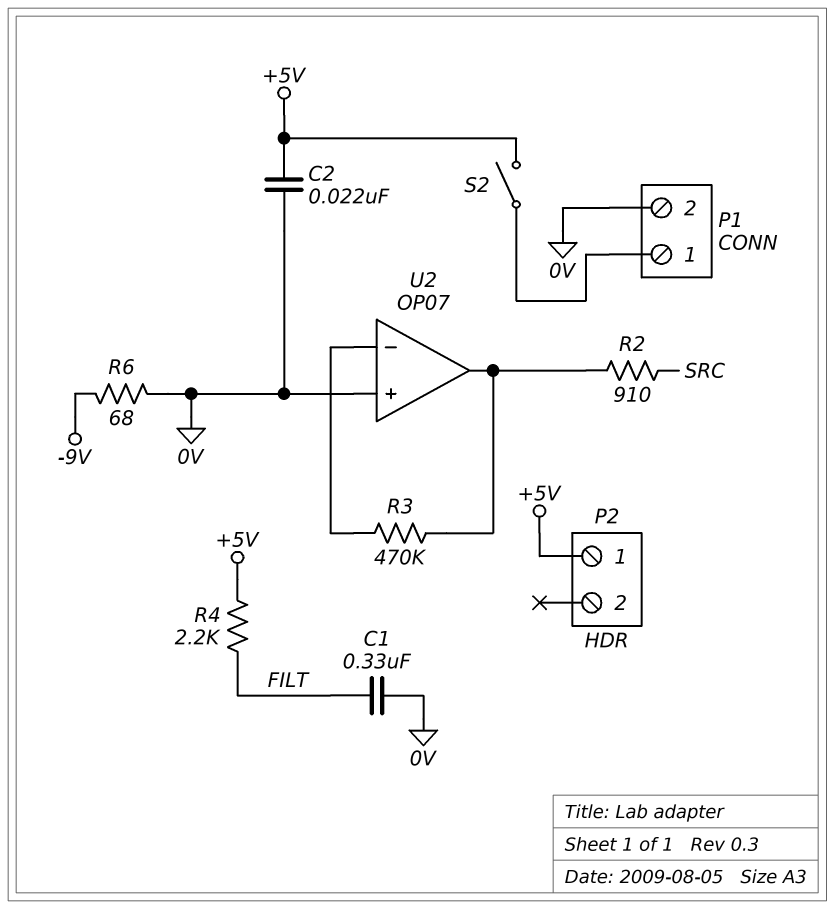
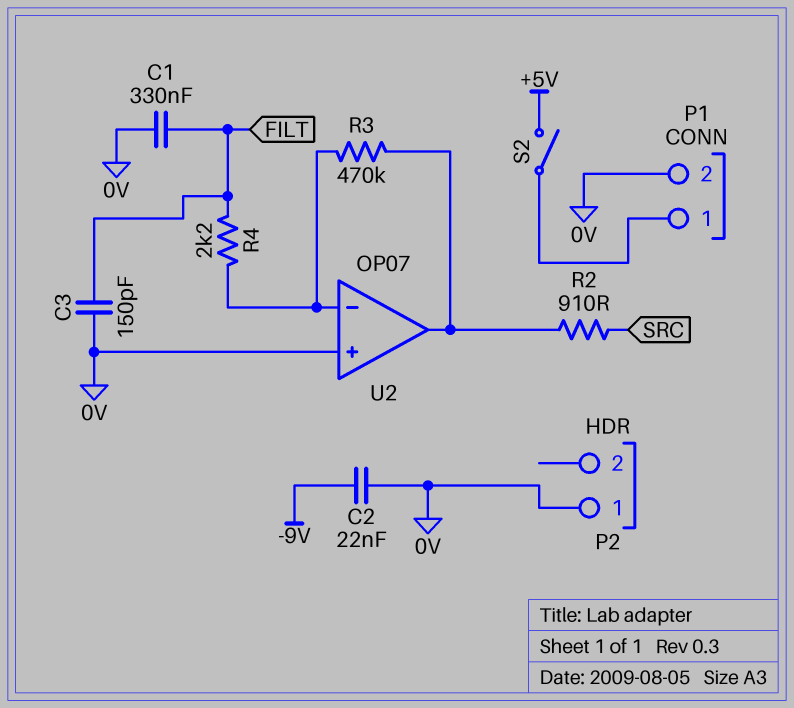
C2: 22nF (+5V, 0V) -> 22nF (-9V, 0V)
C3: none -> 150pF (0V, FILT)
P2 pin 1: +5V -> 0V
R4: 2.2k (+5V, FILT) -> 2.2k (FILT, U2/in-)
R6: 68 (-9V, 0V) -> none

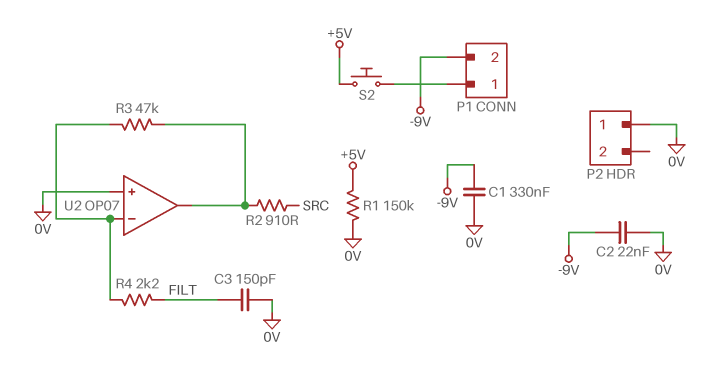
C1: 330nF (0V, FILT) -> 330nF (-9V, 0V)
P1 pin 2: 0V -> -9V
R1: none -> 150k (+5V, 0V)
R3: 470k (U2/in-, U2/out) -> 47k (U2/in-, U2/out)
S2: switch (+5V, P1/1) -> button (+5V, P1/1)

